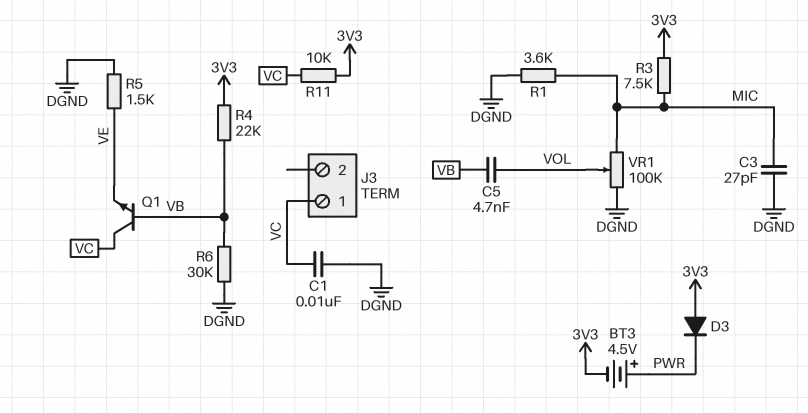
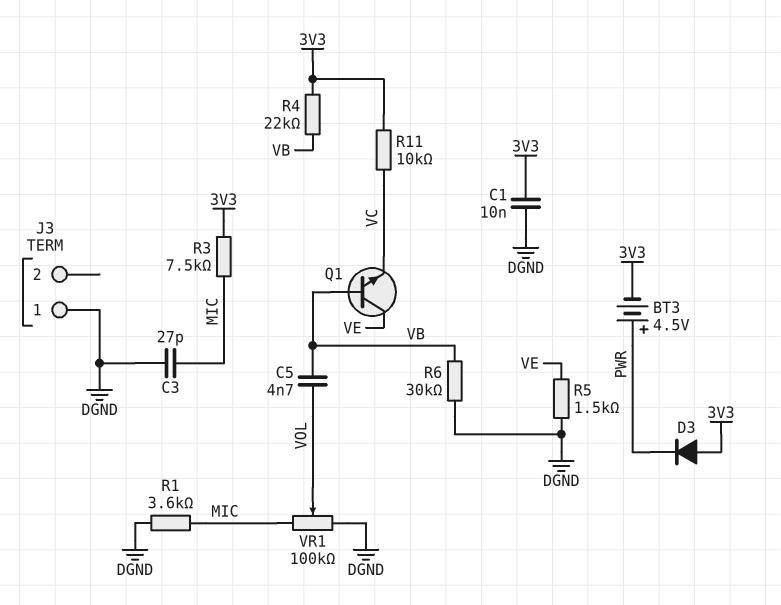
C1: 10nF (DGND, VC) -> 10nF (3V3, DGND)
J3 pin 1: VC -> DGND
Q1: NPN (B VB, C VC, E VE) -> NPN (B VB, C VE, E VC)

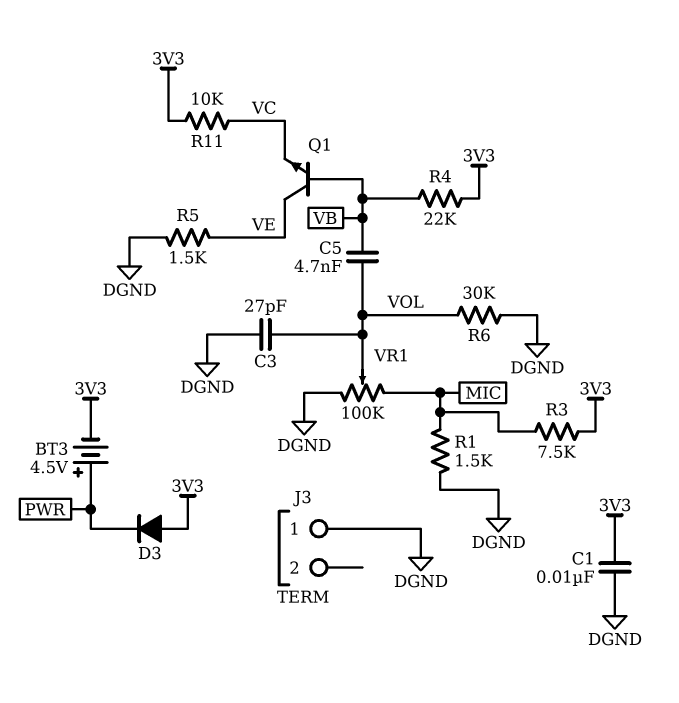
C3: 27pF (DGND, MIC) -> 27pF (DGND, VOL)
R1: 3.6k (DGND, MIC) -> 1.5k (DGND, MIC)
R6: 30k (DGND, VB) -> 30k (DGND, VOL)

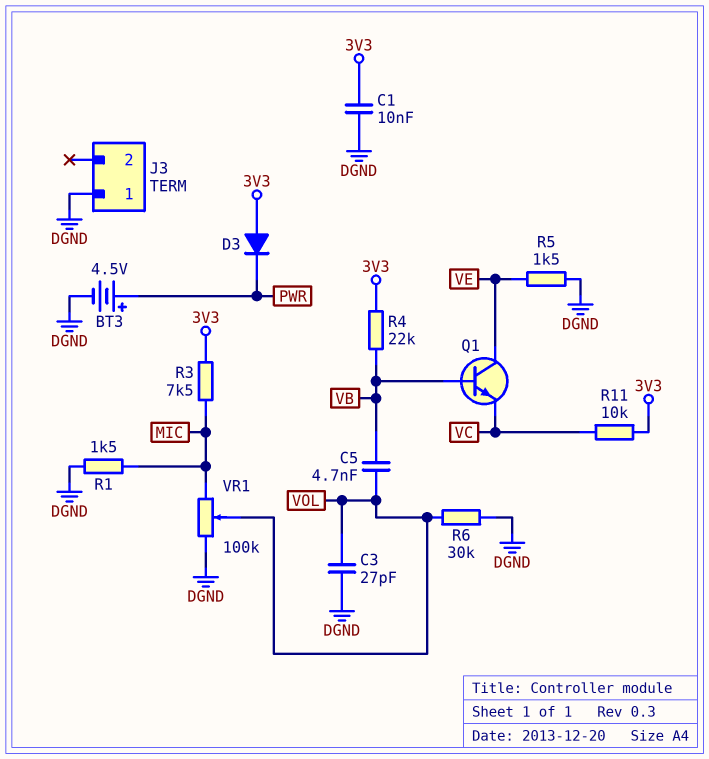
BT3: 4.5V (plus PWR, minus 3V3) -> 4.5V (plus PWR, minus DGND)

